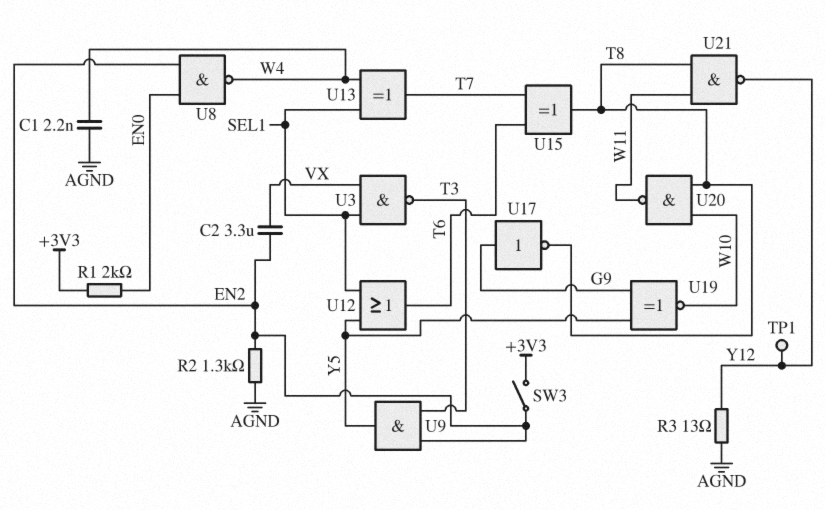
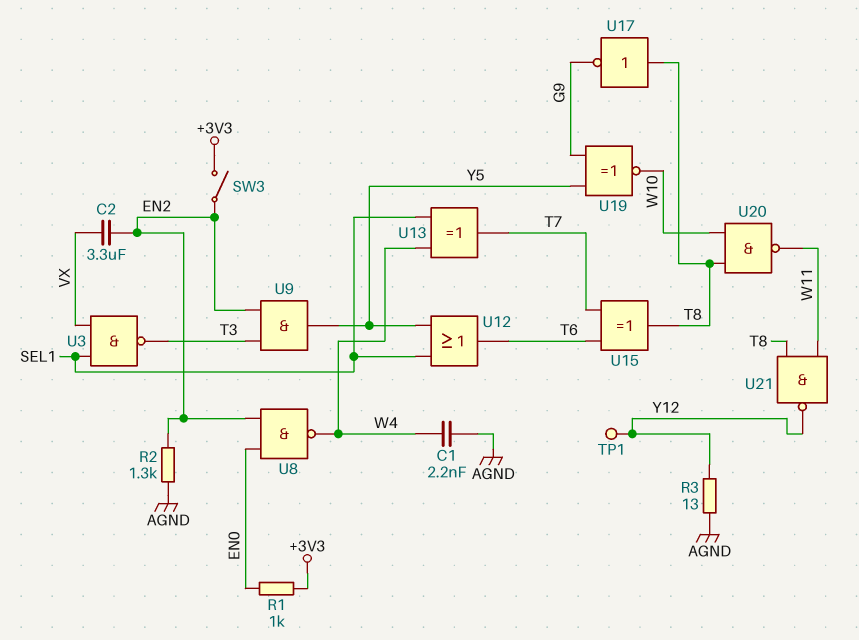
R1: 2k (+3V3, EN0) -> 1k (+3V3, EN0)
U17: NOT (in G9, out T8) -> NOT (in T8, out G9)

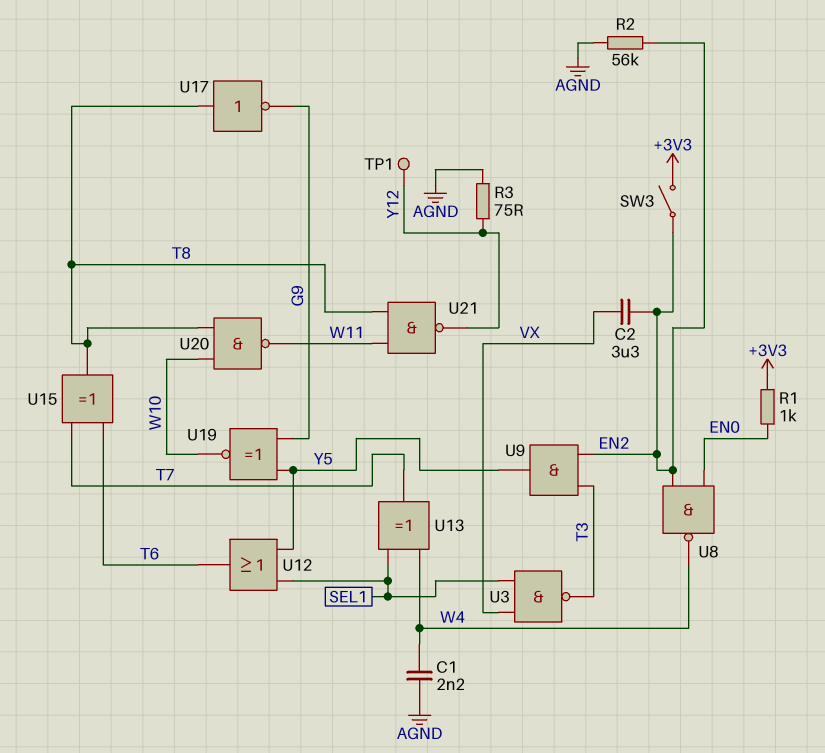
R2: 1.3k (AGND, EN2) -> 56k (AGND, EN2)
R3: 13 (AGND, Y12) -> 75 (AGND, Y12)

